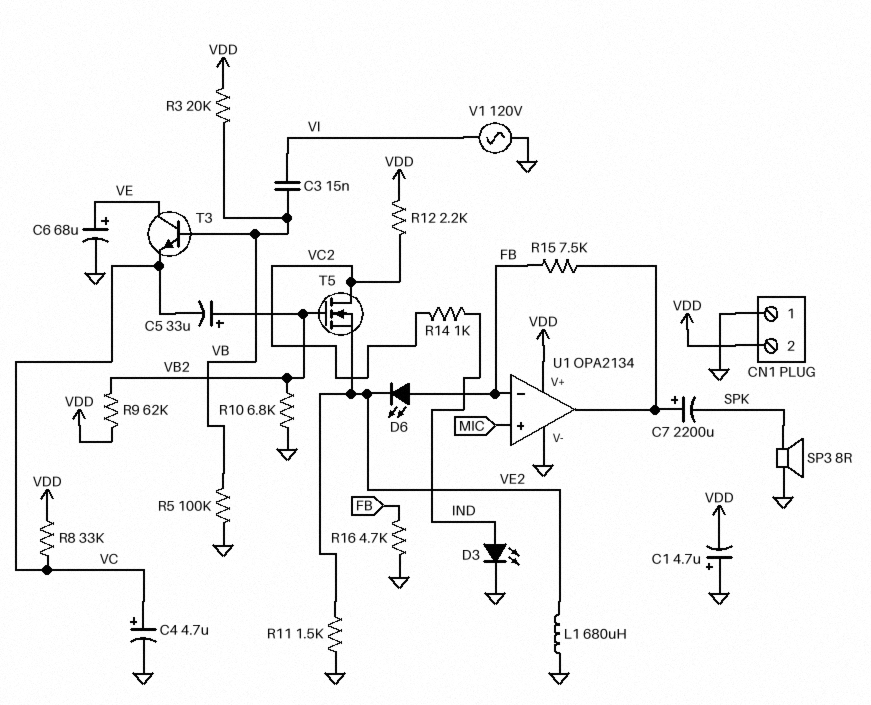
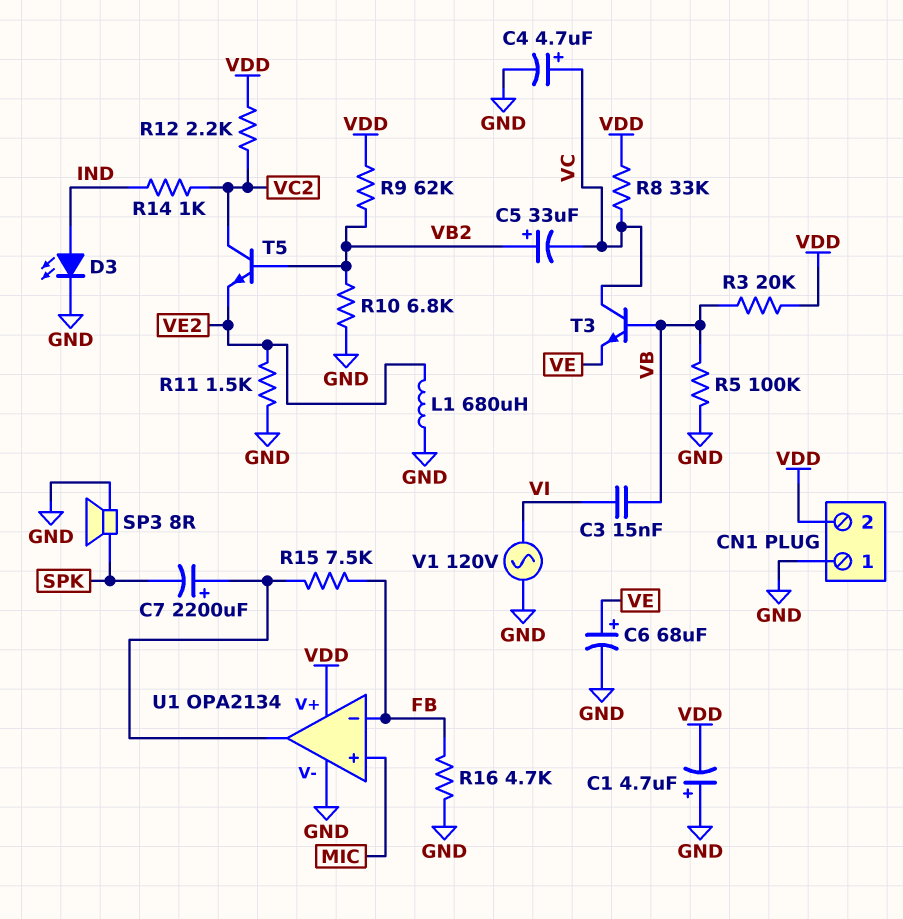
D6: LED (A FB, K VE2) -> none
T3: NPN (B VB, C VE, E VC) -> NPN (B VB, C VC, E VE)
T5: NMOS (G VB2, D VC2, S VE2) -> NPN (B VB2, C VC2, E VE2)

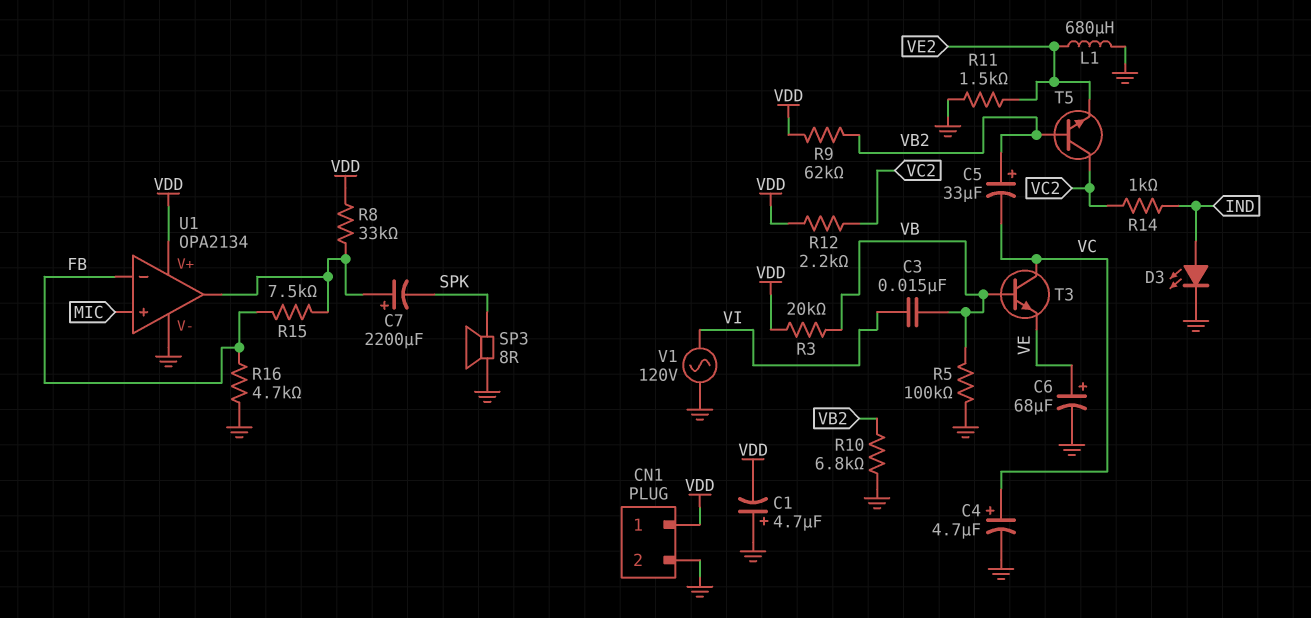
CN1 pin 1: GND -> VDD
CN1 pin 2: VDD -> GND
R8: 33k (VC, VDD) -> 33k (U1/out, VDD)

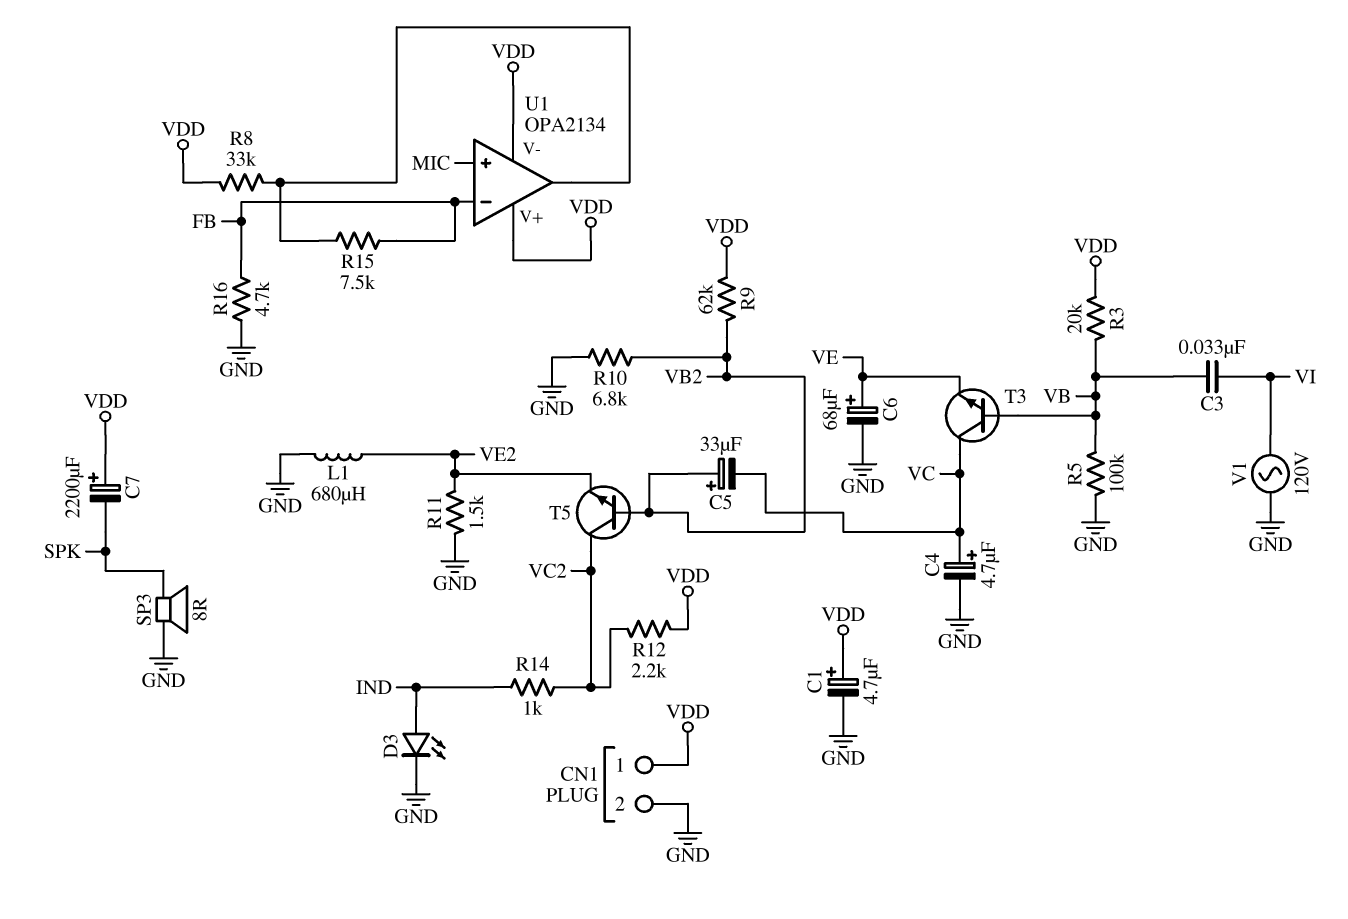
C1: 4.7uF (plus GND, minus VDD) -> 4.7uF (plus VDD, minus GND)
C3: 15nF (VB, VI) -> 33nF (VB, VI)
C7: 2200uF (plus U1/out, minus SPK) -> 2200uF (plus VDD, minus SPK)
U1 pin V-: GND -> VDD

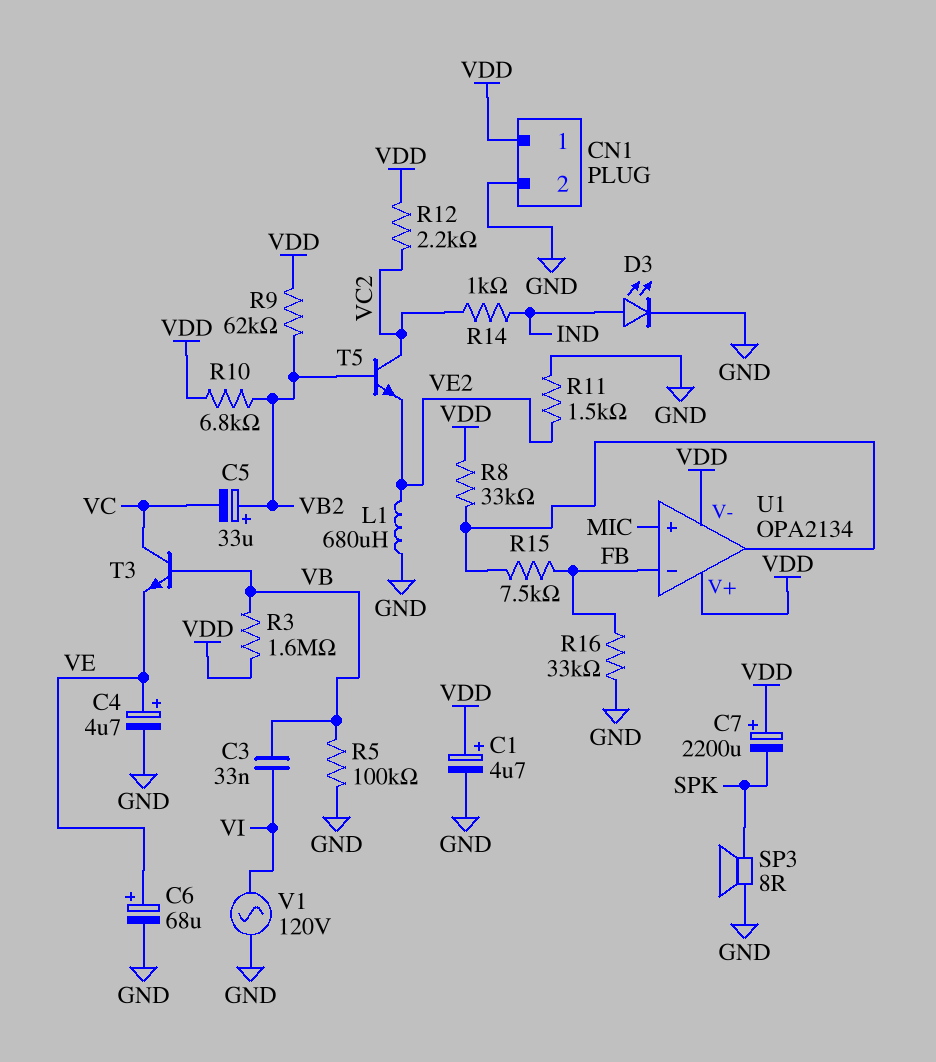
C4: 4.7uF (plus VC, minus GND) -> 4.7uF (plus VE, minus GND)
R3: 20k (VB, VDD) -> 1.6M (VB, VDD)
R10: 6.8k (GND, VB2) -> 6.8k (VB2, VDD)
R16: 4.7k (FB, GND) -> 33k (FB, GND)

